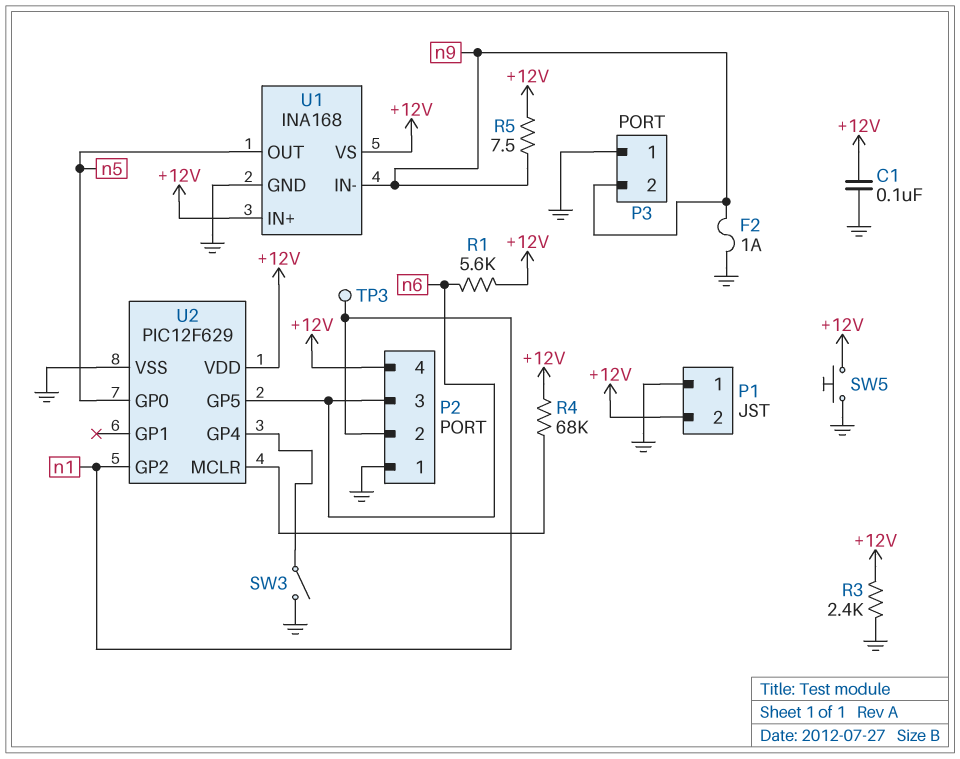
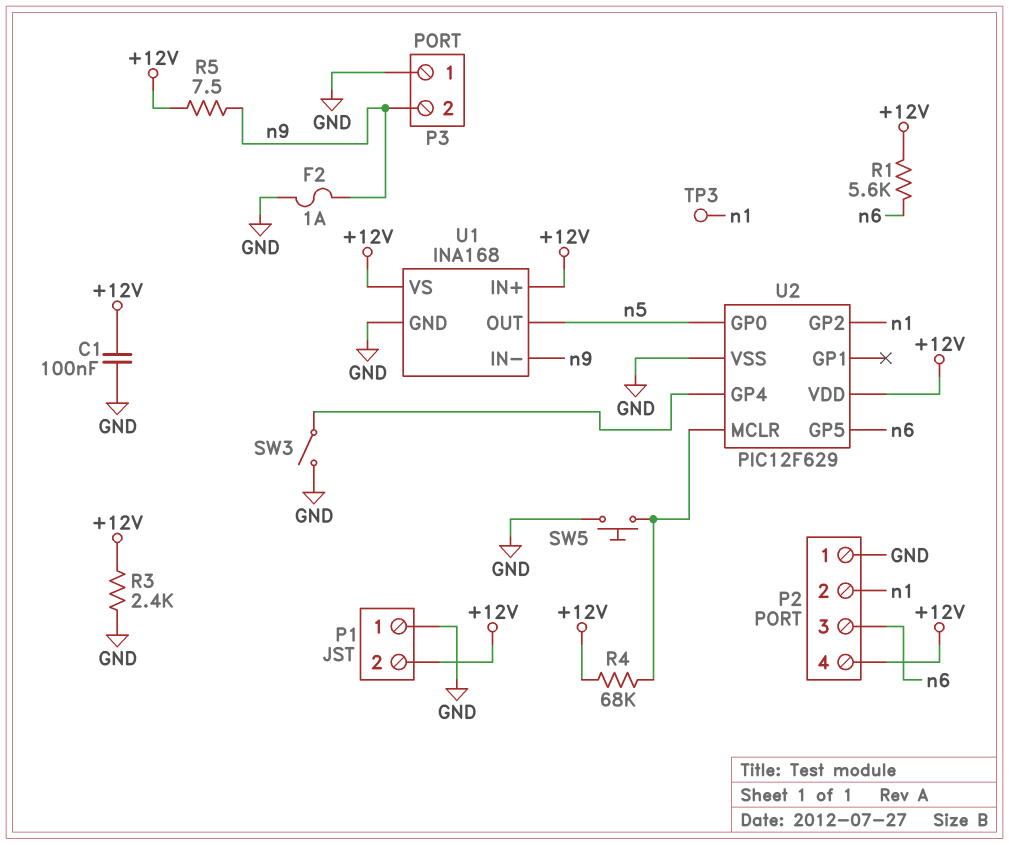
SW5: button (+12V, GND) -> button (GND, U2/MCLR)

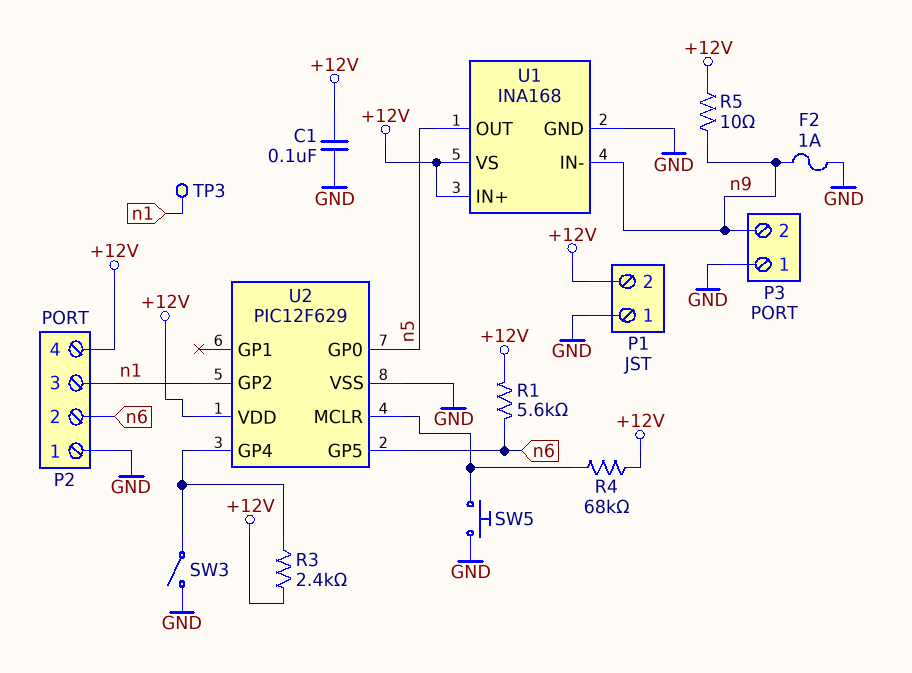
P2 pin 2: n1 -> n6
P2 pin 3: n6 -> n1
R3: 2.4k (+12V, GND) -> 2.4k (+12V, U2/GP4)
R5: 7.5 (+12V, n9) -> 10 (+12V, n9)

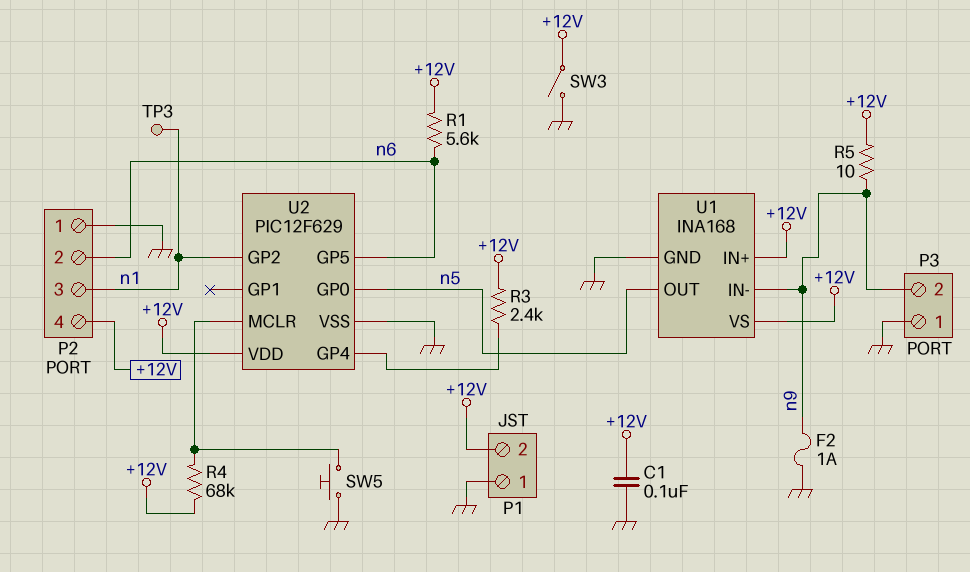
SW3: switch (GND, U2/GP4) -> switch (+12V, GND)

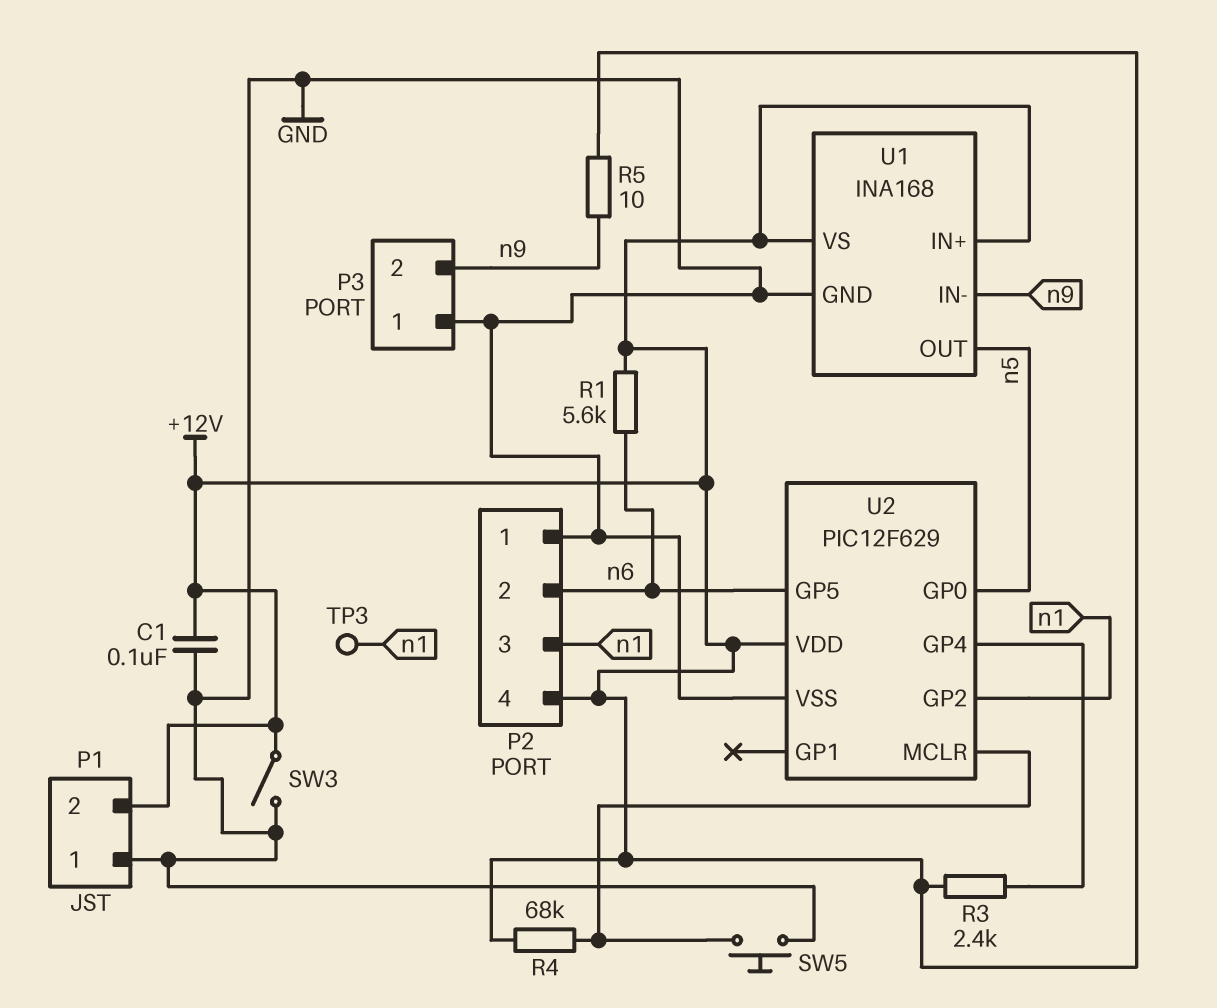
F2: 1A (GND, n9) -> none

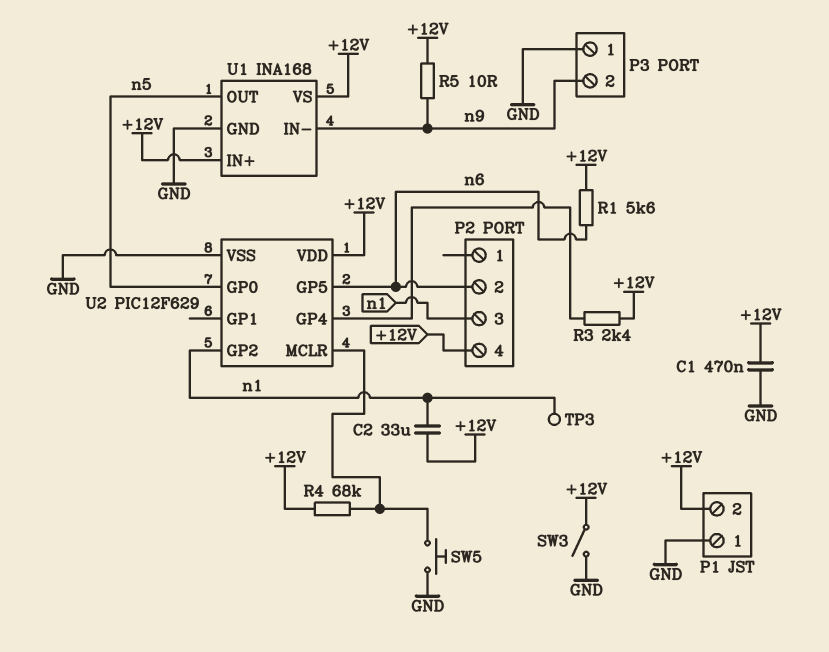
C1: 100nF (+12V, GND) -> 470nF (+12V, GND)
C2: none -> 33uF (+12V, n1)
P2 pin 1: GND -> none

